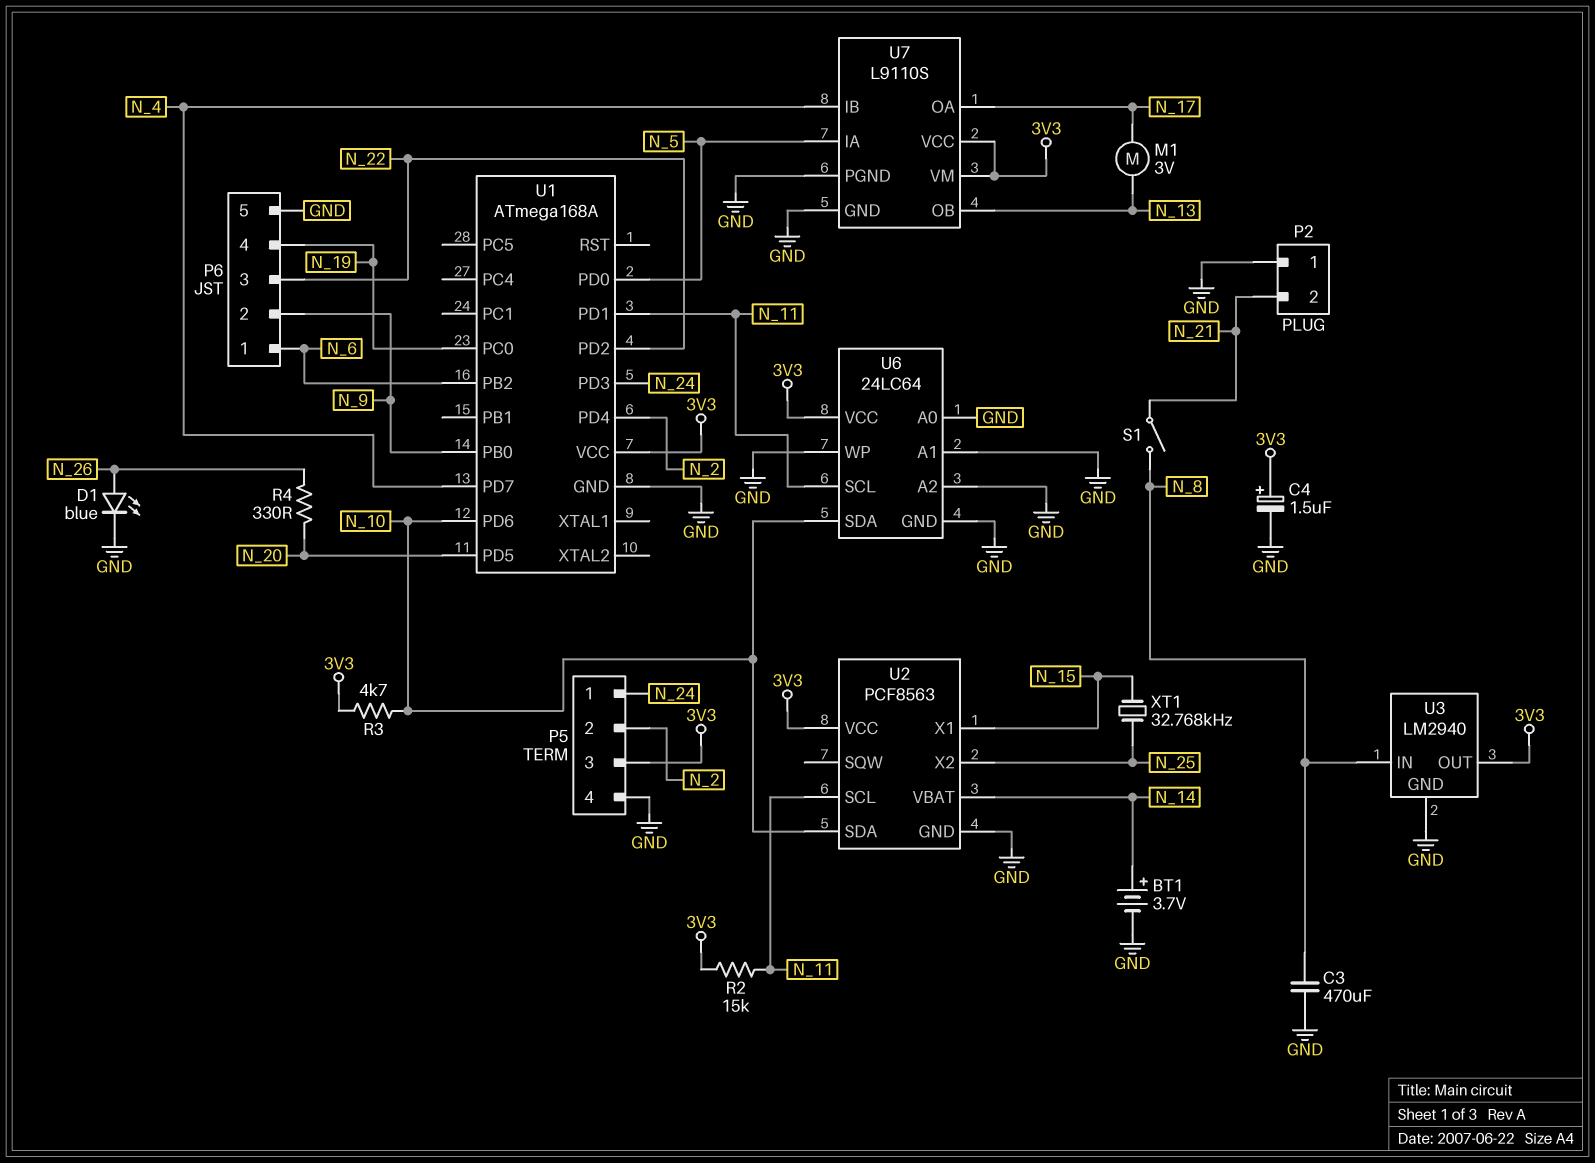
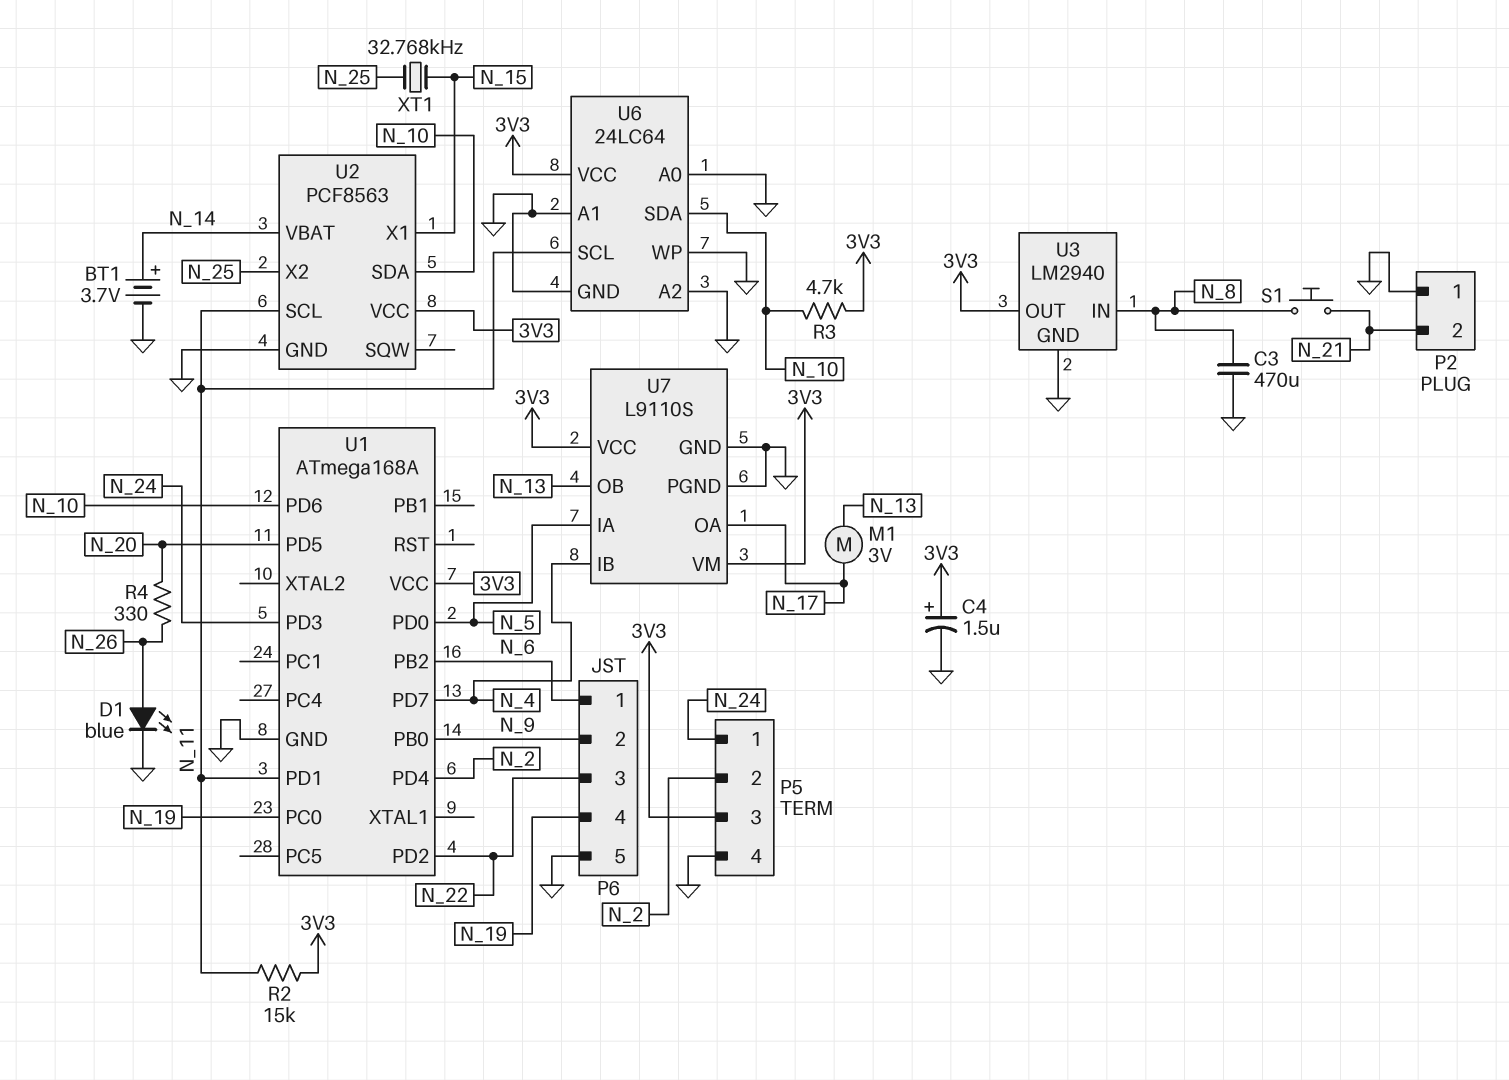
S1: switch (N_8, N_21) -> button (N_8, N_21)

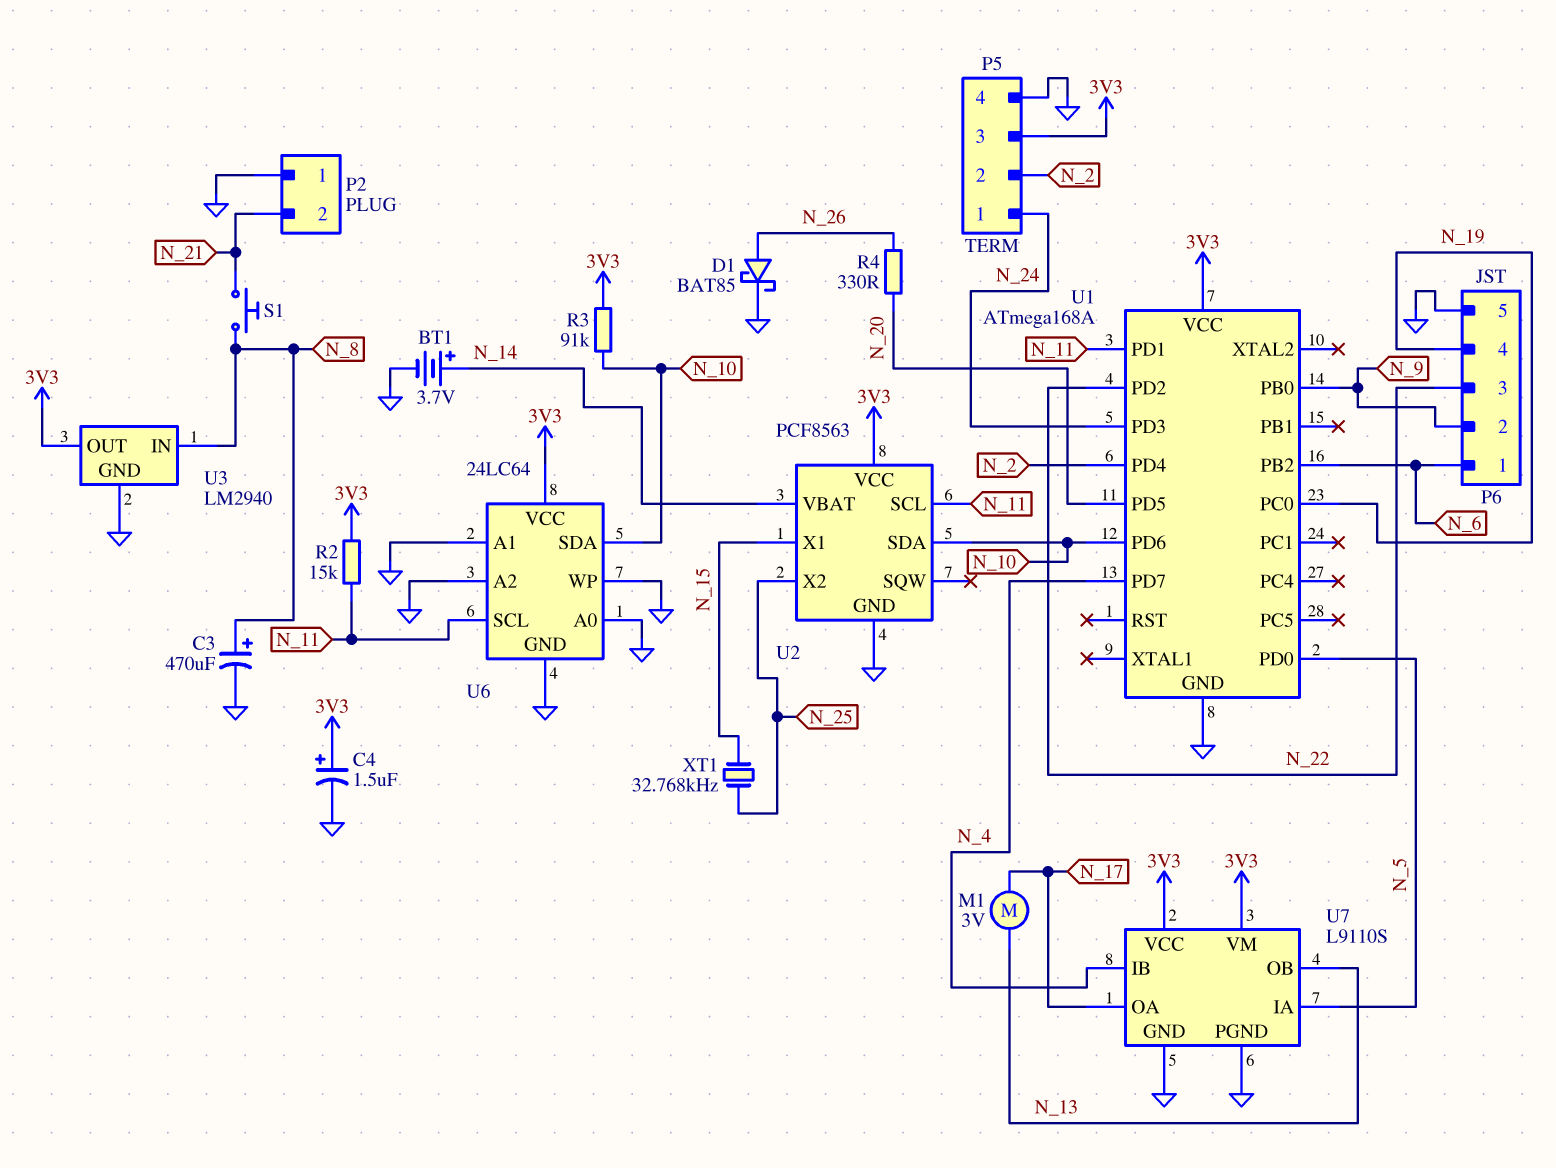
C3: 470uF (GND, N_8) -> 470uF (plus N_8, minus GND)
D1: LED blue (A N_26, K GND) -> schottky BAT85 (A N_26, K GND)
R3: 4.7k (3V3, N_10) -> 91k (3V3, N_10)

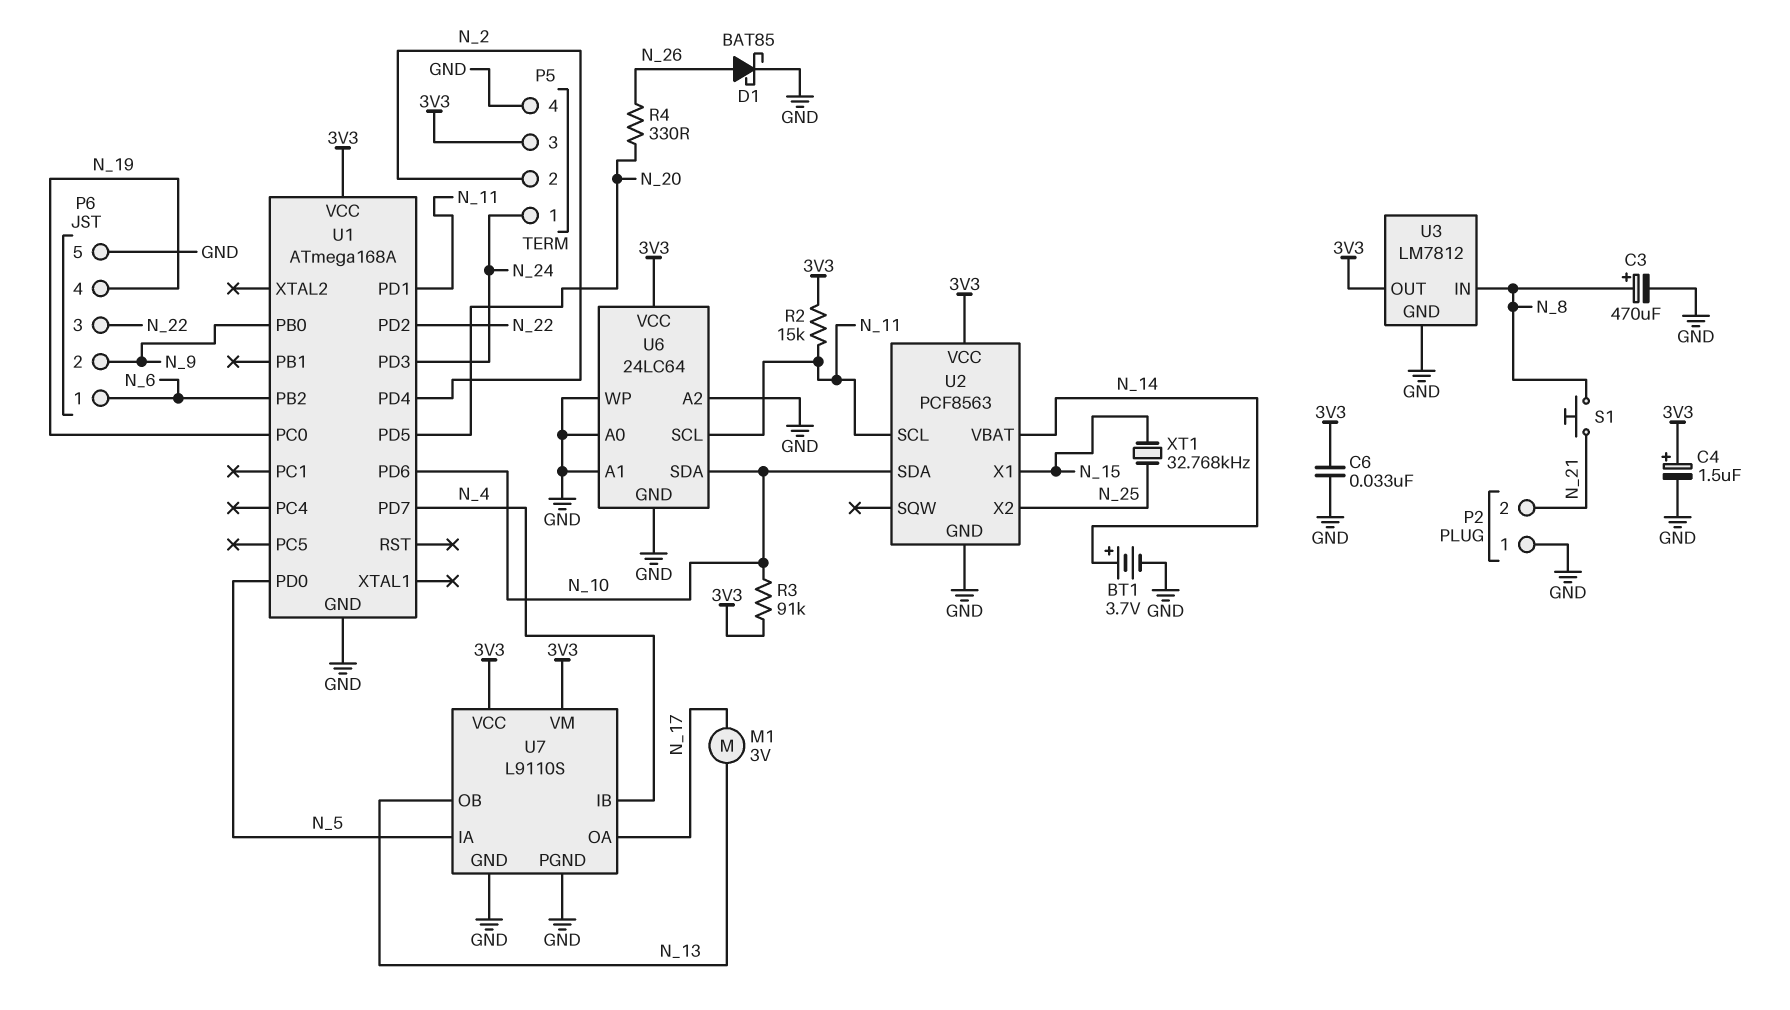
C6: none -> 33nF (3V3, GND)
U3: LM2940 -> LM7812

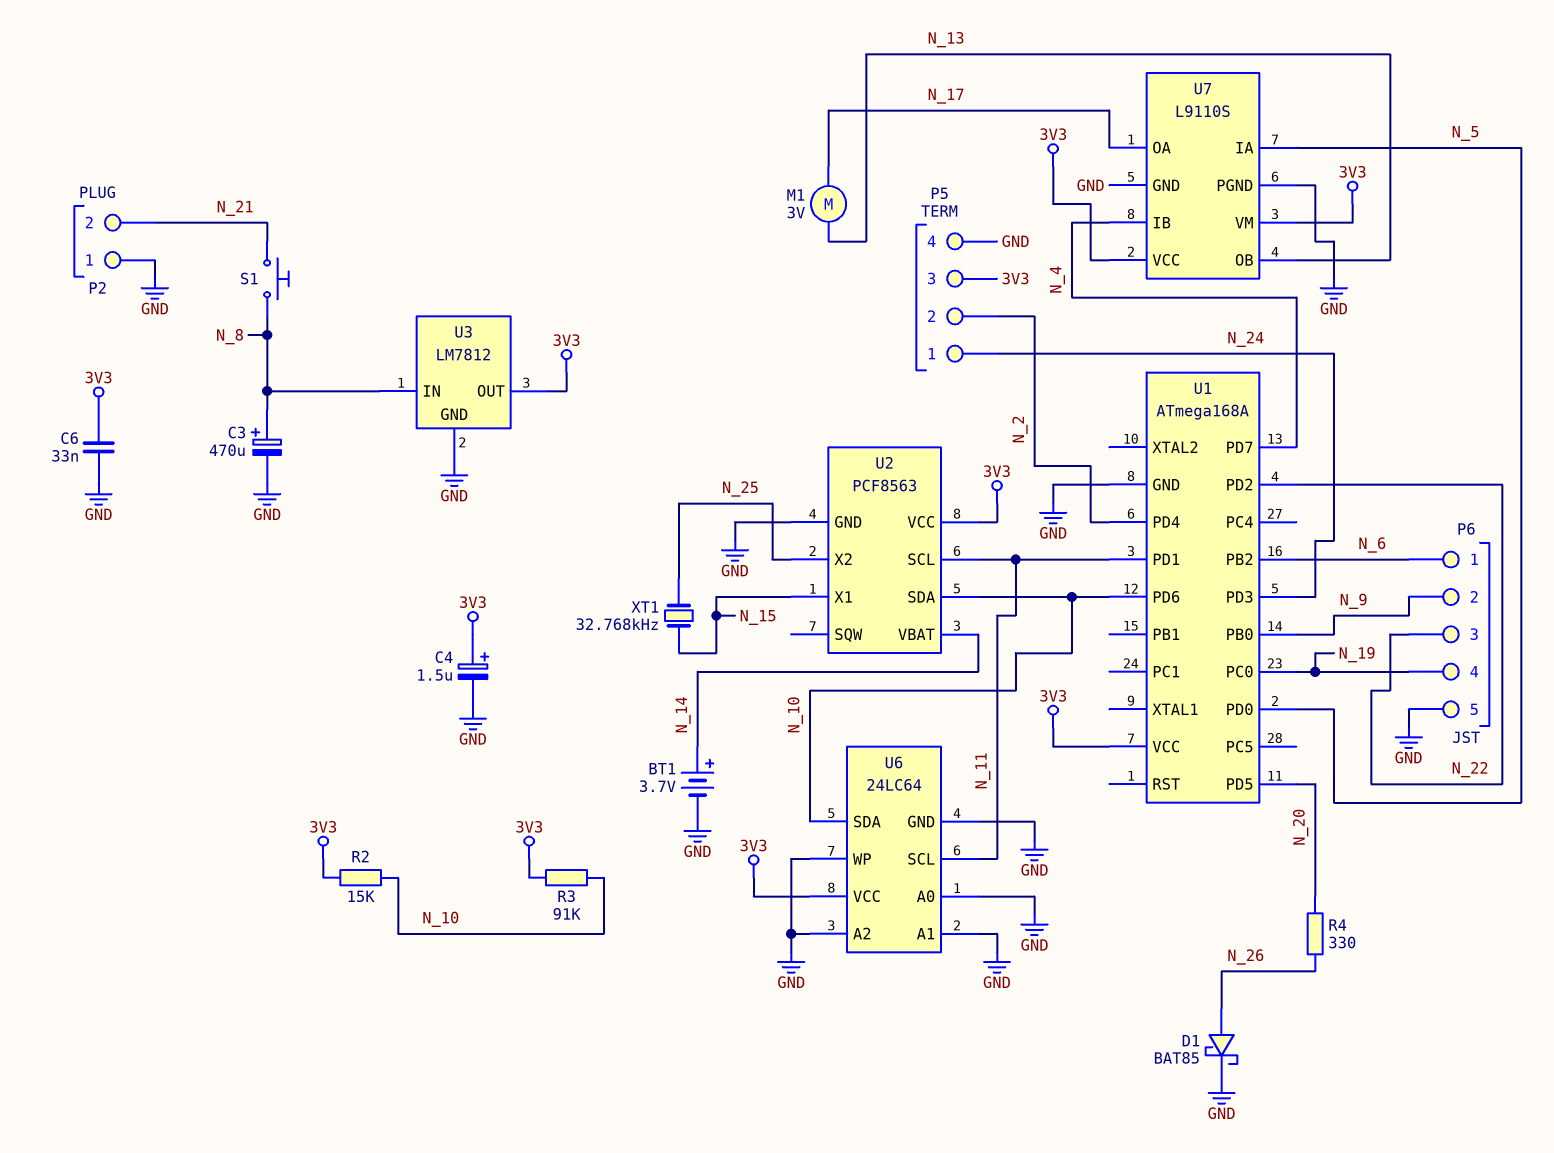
R2: 15k (3V3, N_11) -> 15k (3V3, N_10)

